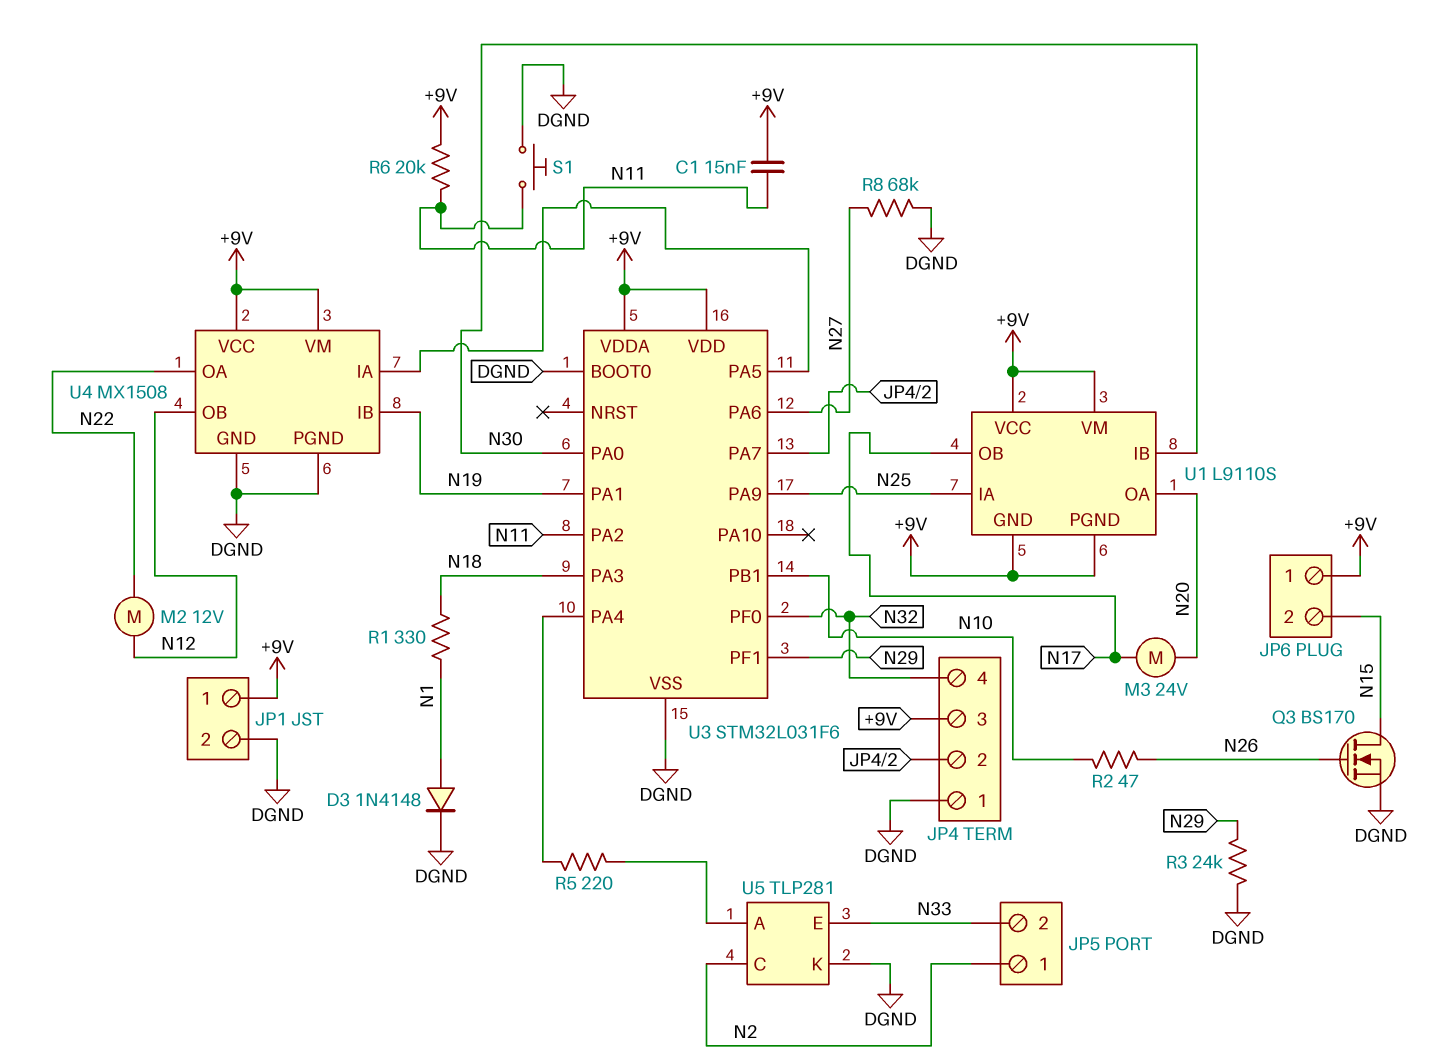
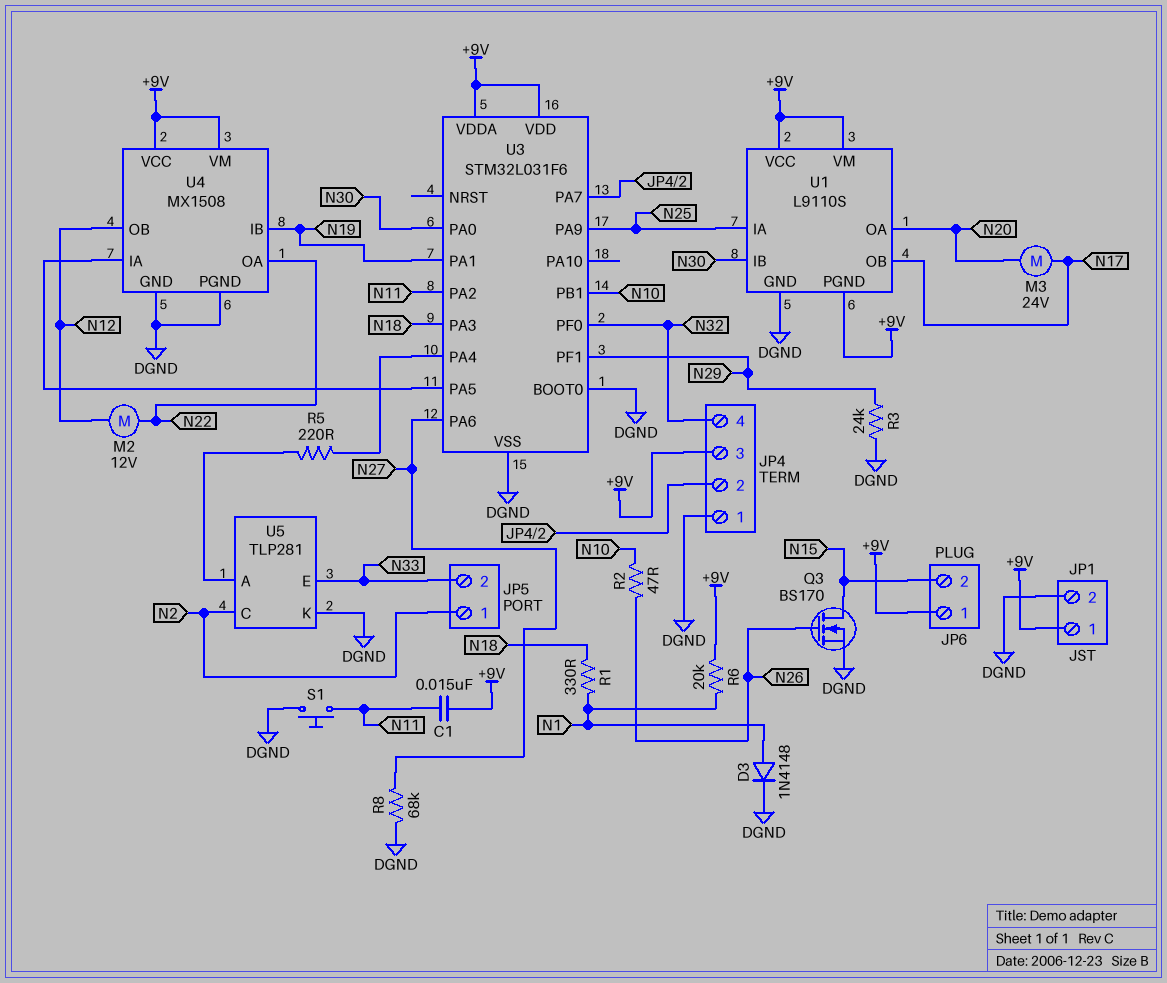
R6: 20k (+9V, N11) -> 20k (+9V, N1)
U1 pin GND: +9V -> DGND

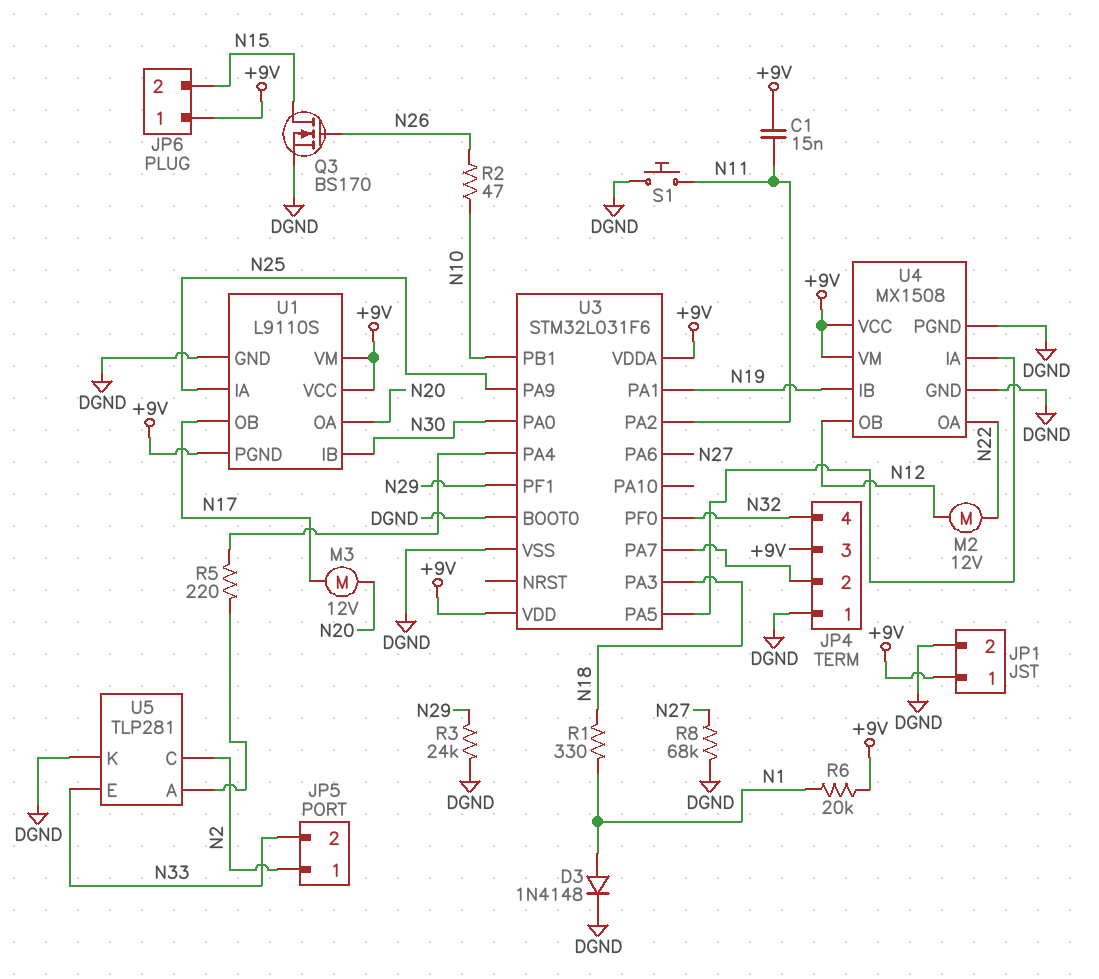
M3: motor 24V (N17, N20) -> motor 12V (N17, N20)

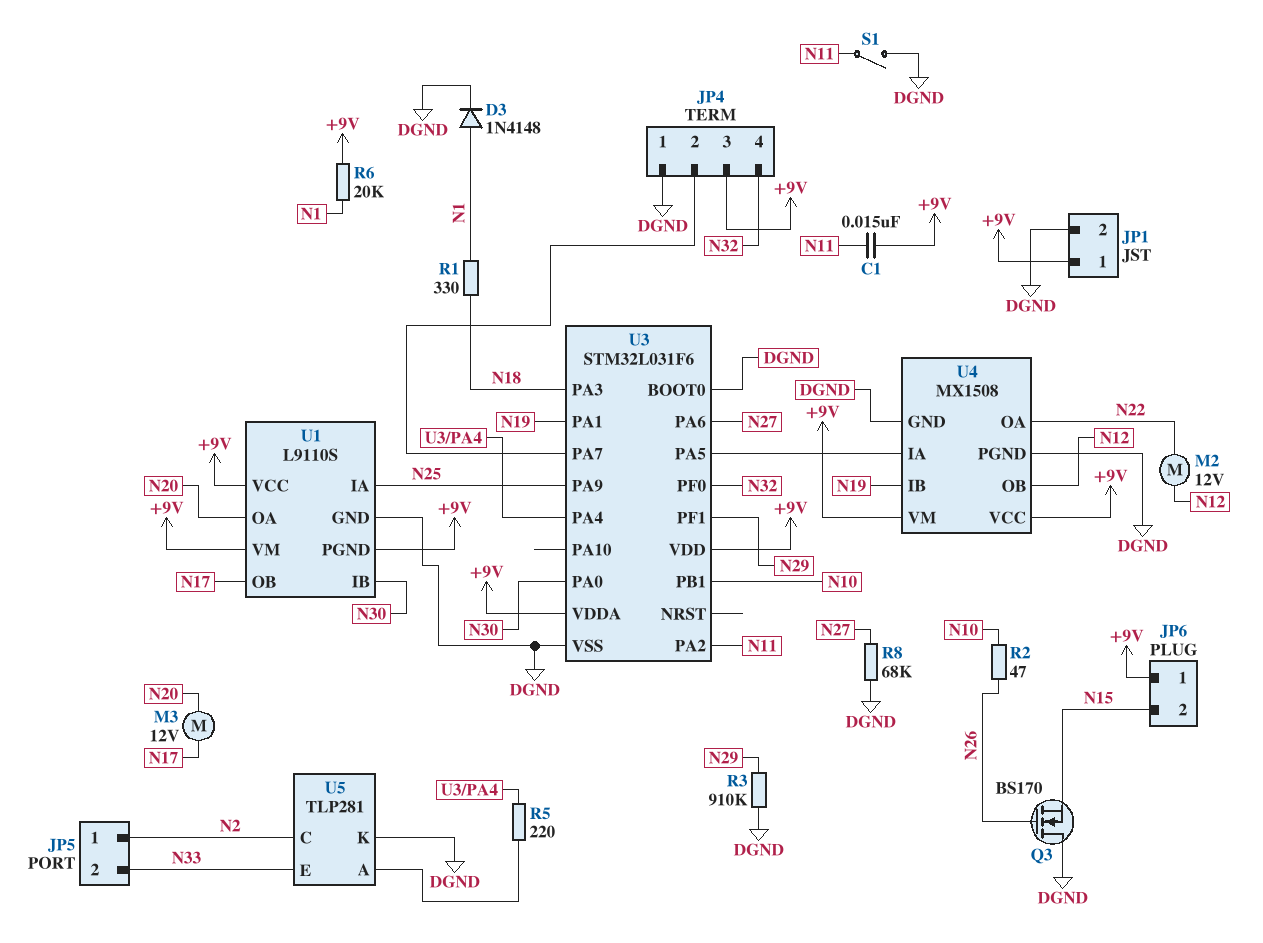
Q3: NMOS BS170 (G N26, D N15, S DGND) -> NMOS BS170 (G N26, D DGND, S N15)
R3: 24k (DGND, N29) -> 910k (DGND, N29)
S1: button (DGND, N11) -> switch (DGND, N11)

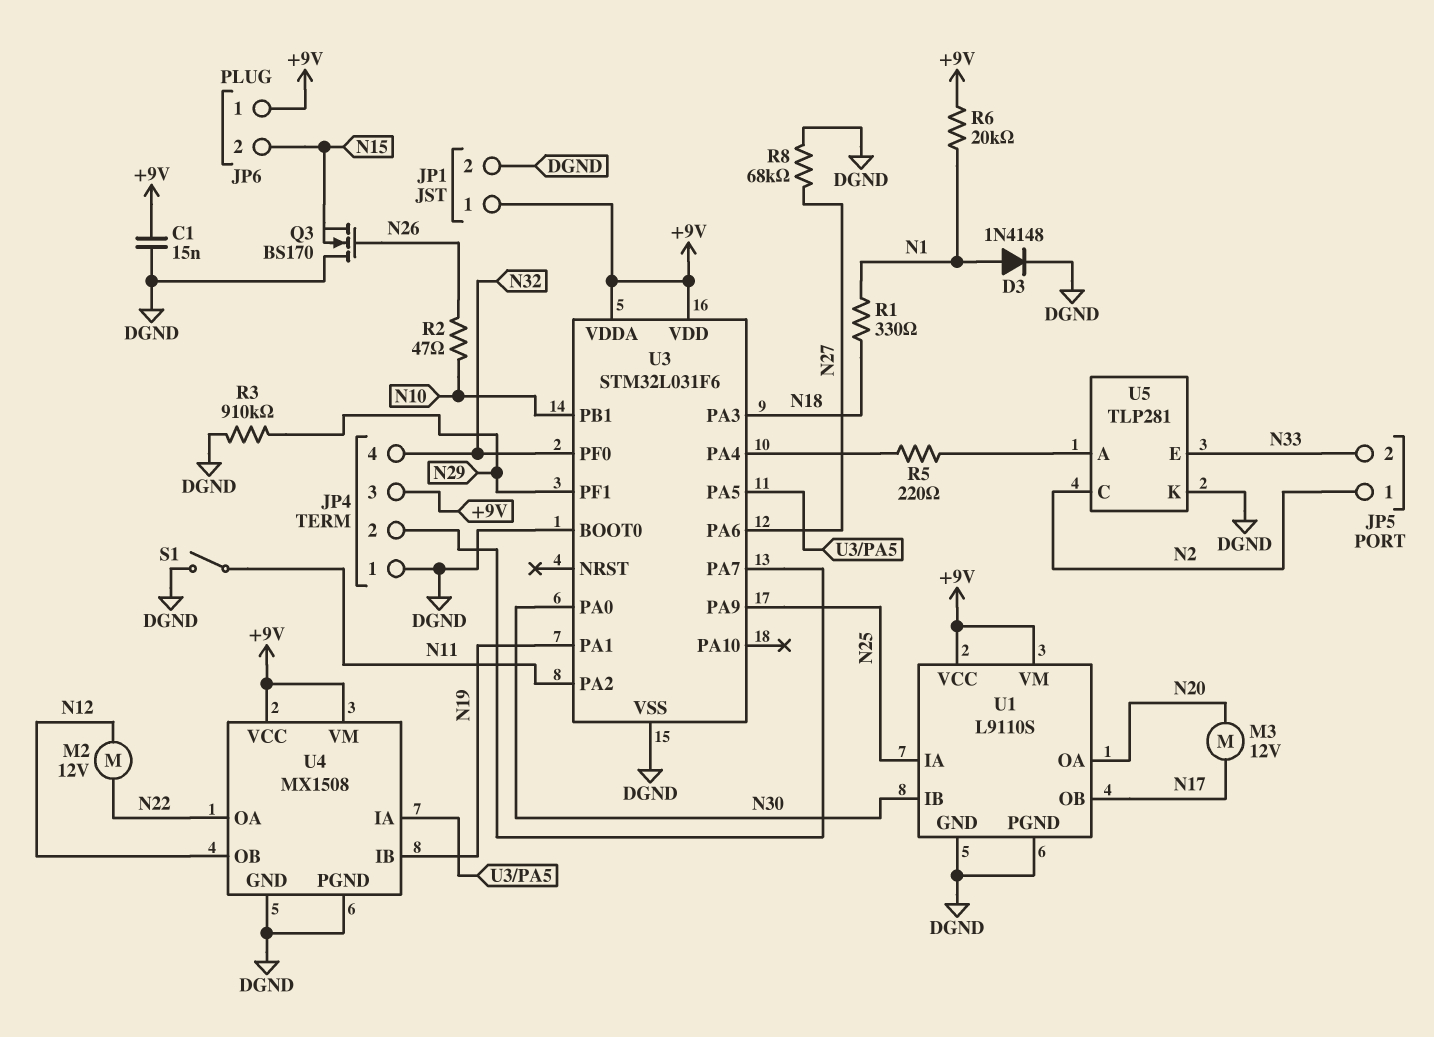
C1: 15nF (+9V, N11) -> 15nF (+9V, DGND)
U1 pin PGND: +9V -> DGND

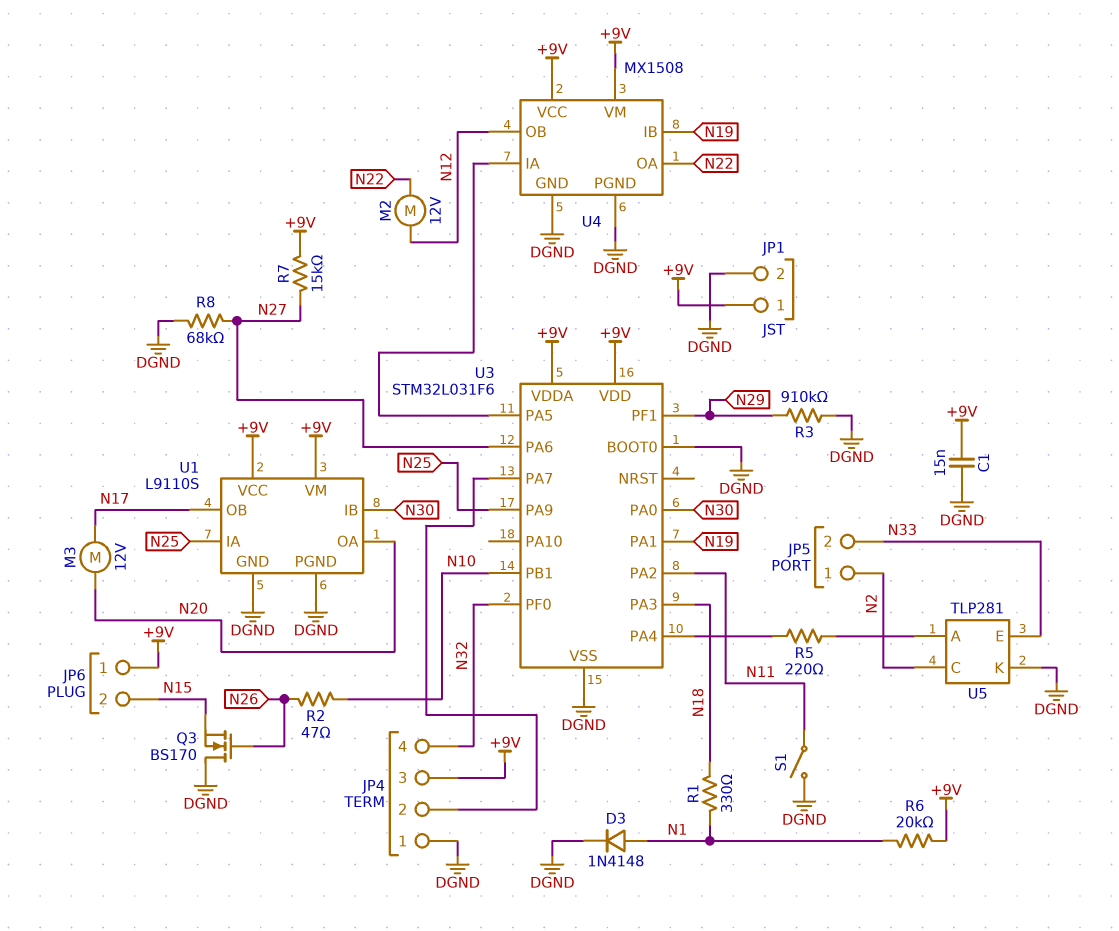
R7: none -> 15k (+9V, N27)

